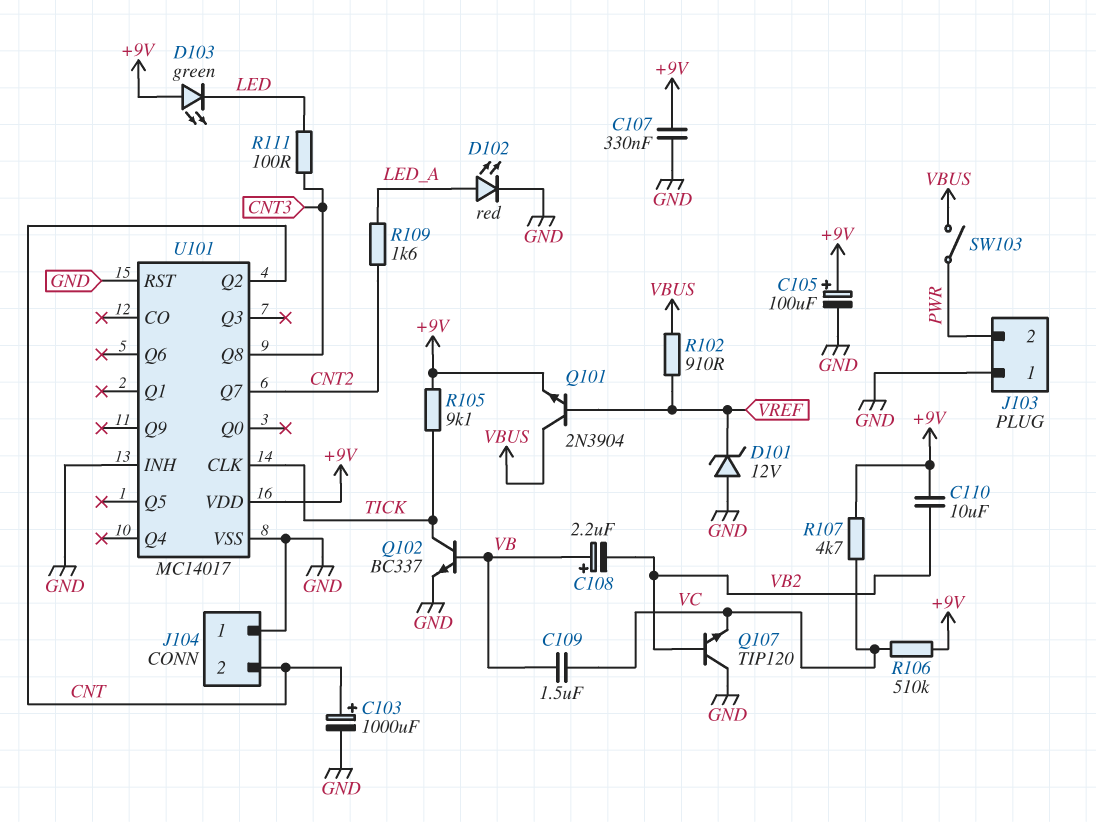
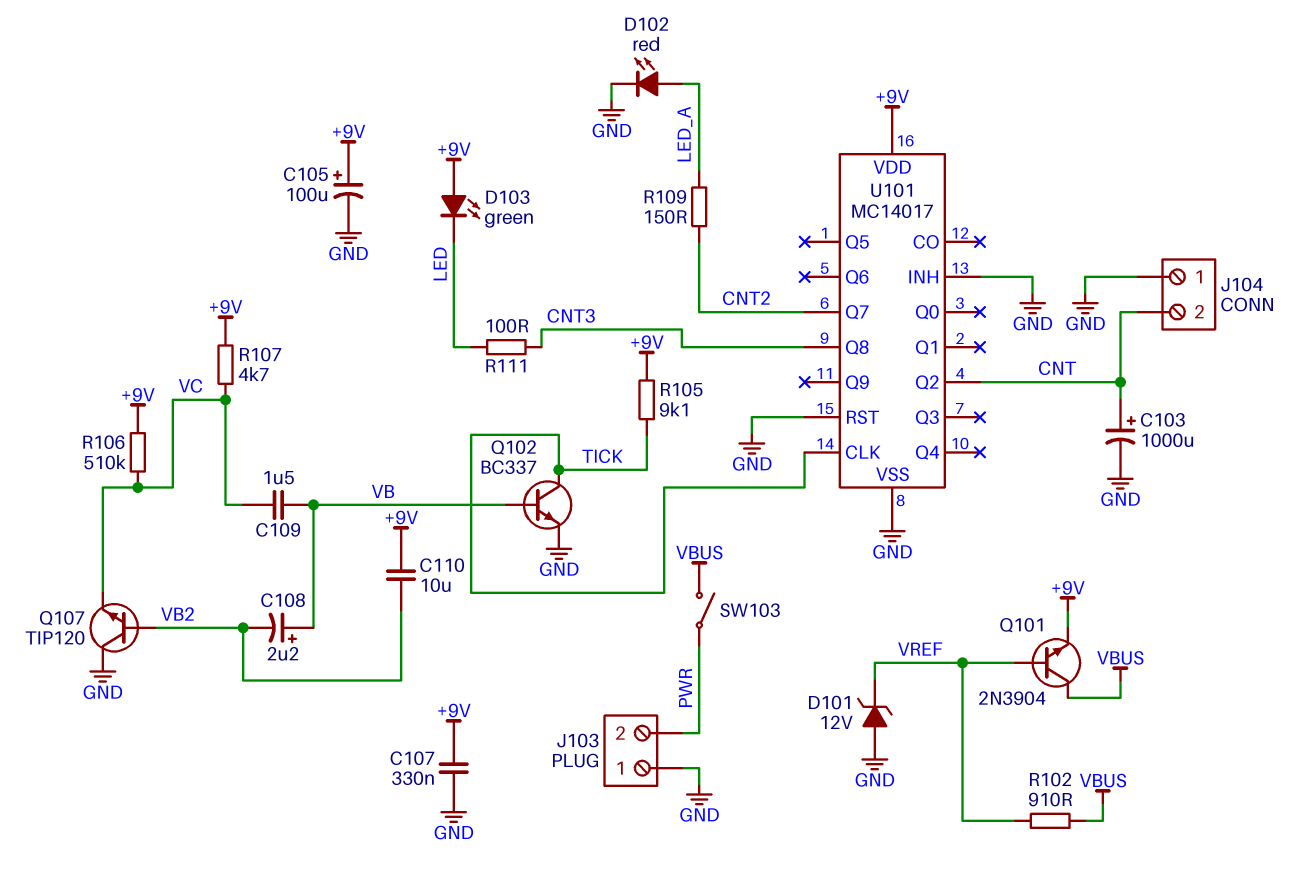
R109: 1.6k (CNT2, LED_A) -> 150 (CNT2, LED_A)

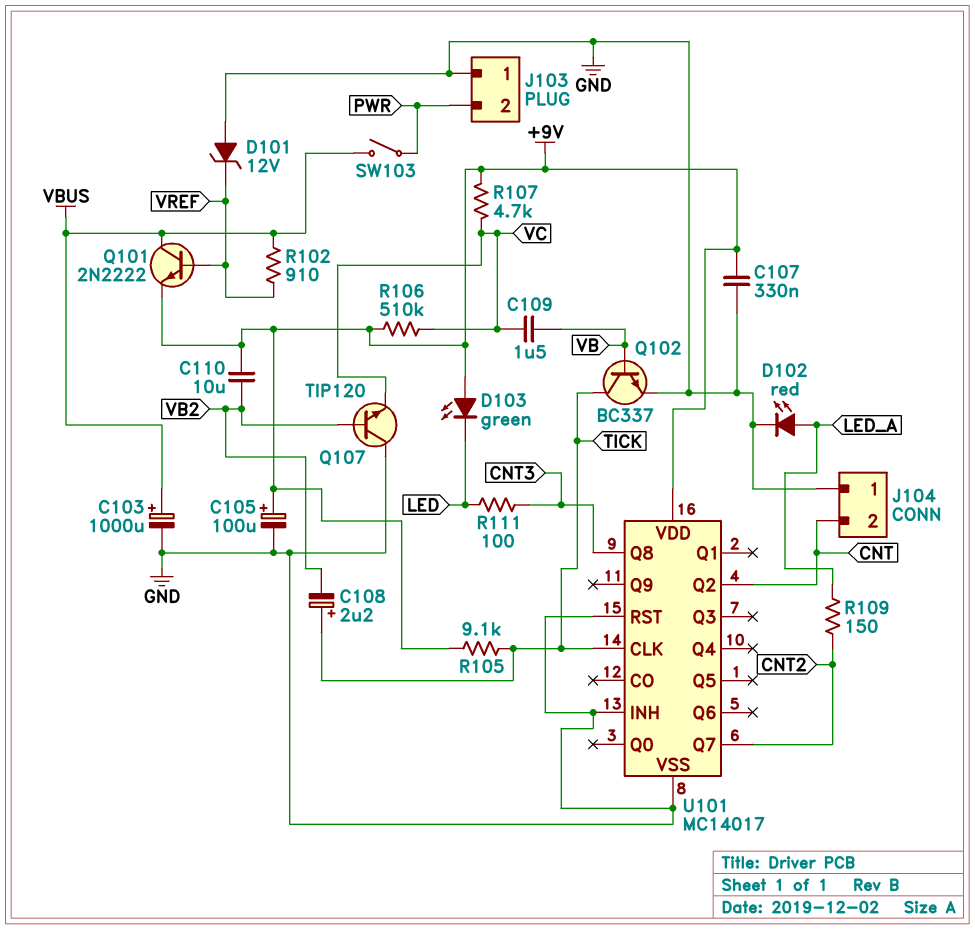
C103: 1000uF (plus CNT, minus GND) -> 1000uF (plus VBUS, minus GND)
C108: 2.2uF (plus VB, minus VB2) -> 2.2uF (plus TICK, minus VB2)
Q101: NPN 2N3904 (B VREF, C VBUS, E +9V) -> NPN 2N2222 (B VREF, C VBUS, E +9V)

